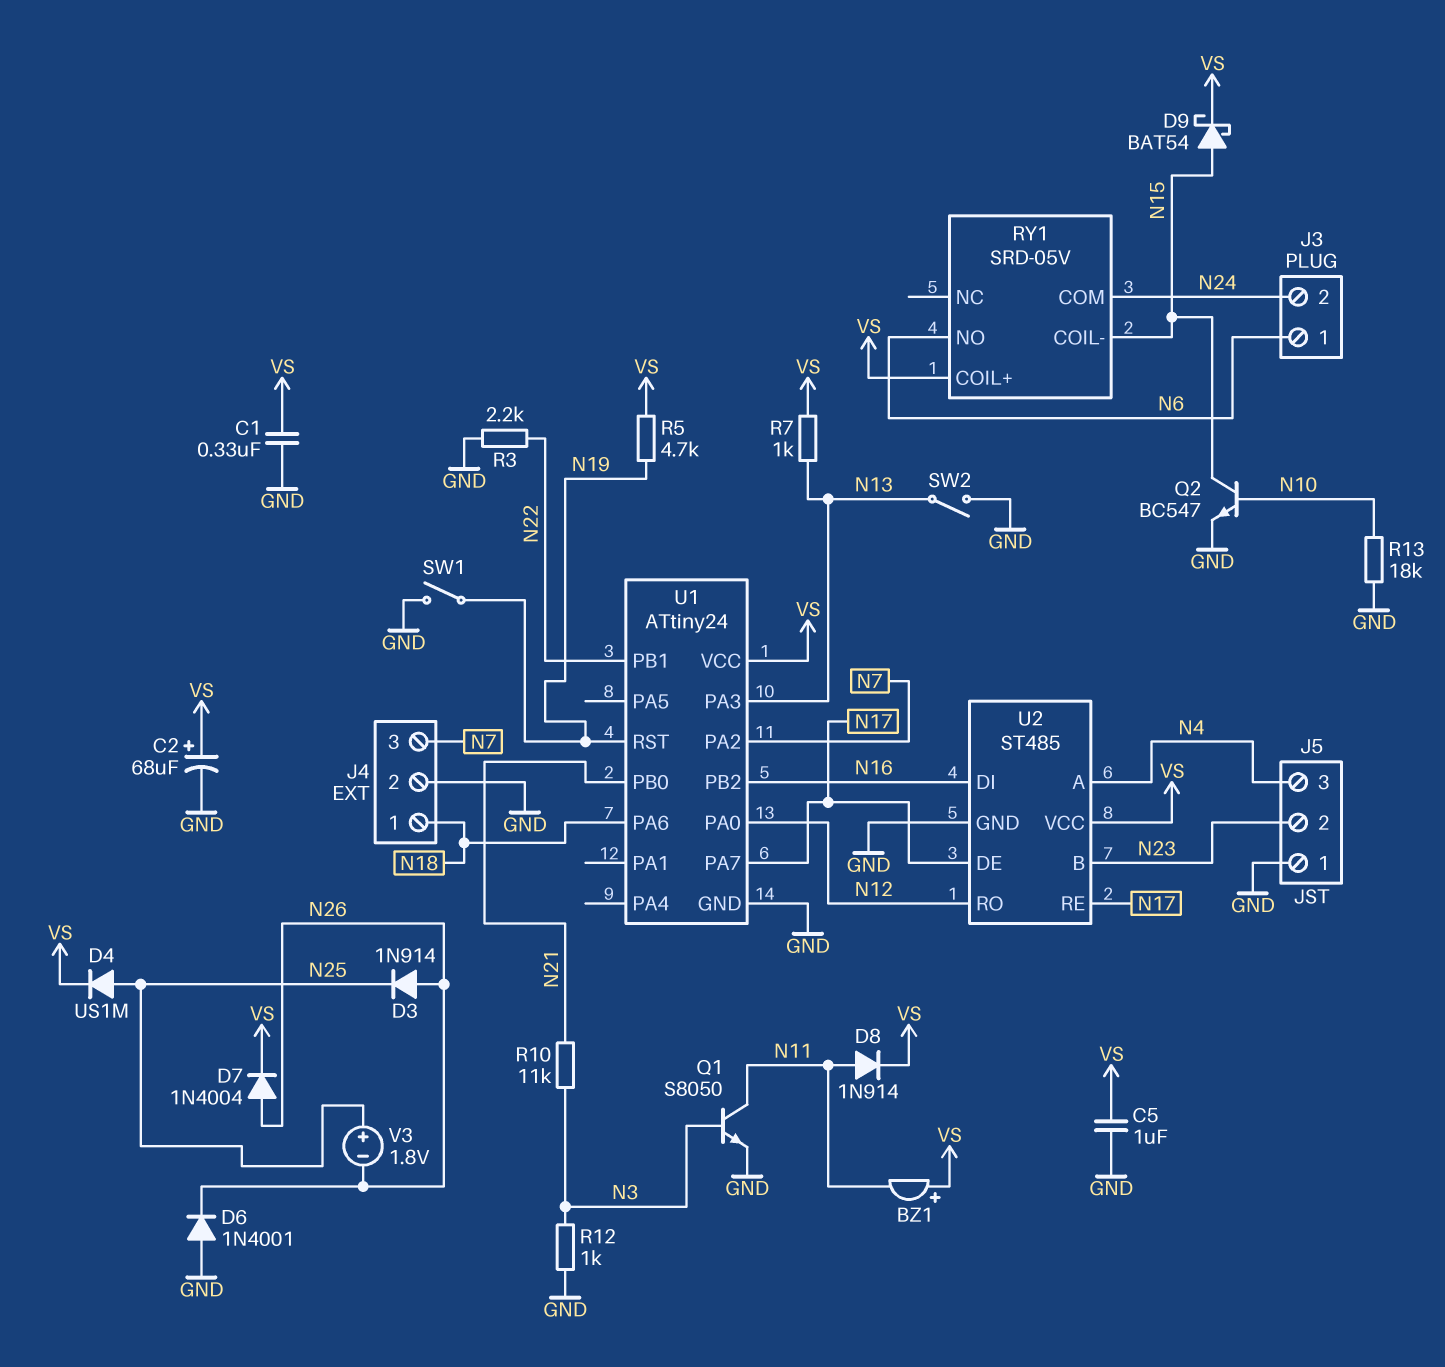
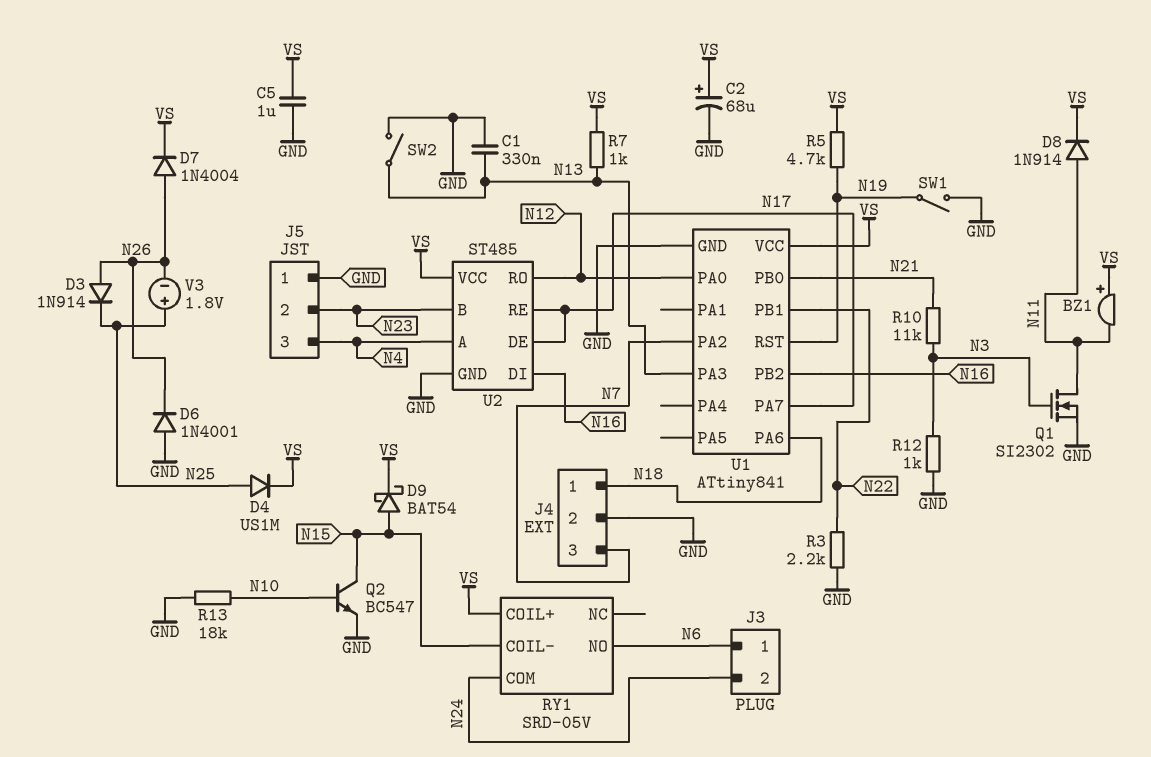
C1: 330nF (GND, VS) -> 330nF (GND, N13)
Q1: NPN S8050 (B N3, C N11, E GND) -> NMOS SI2302 (G N3, D N11, S GND)
U1: ATtiny24 -> ATtiny841

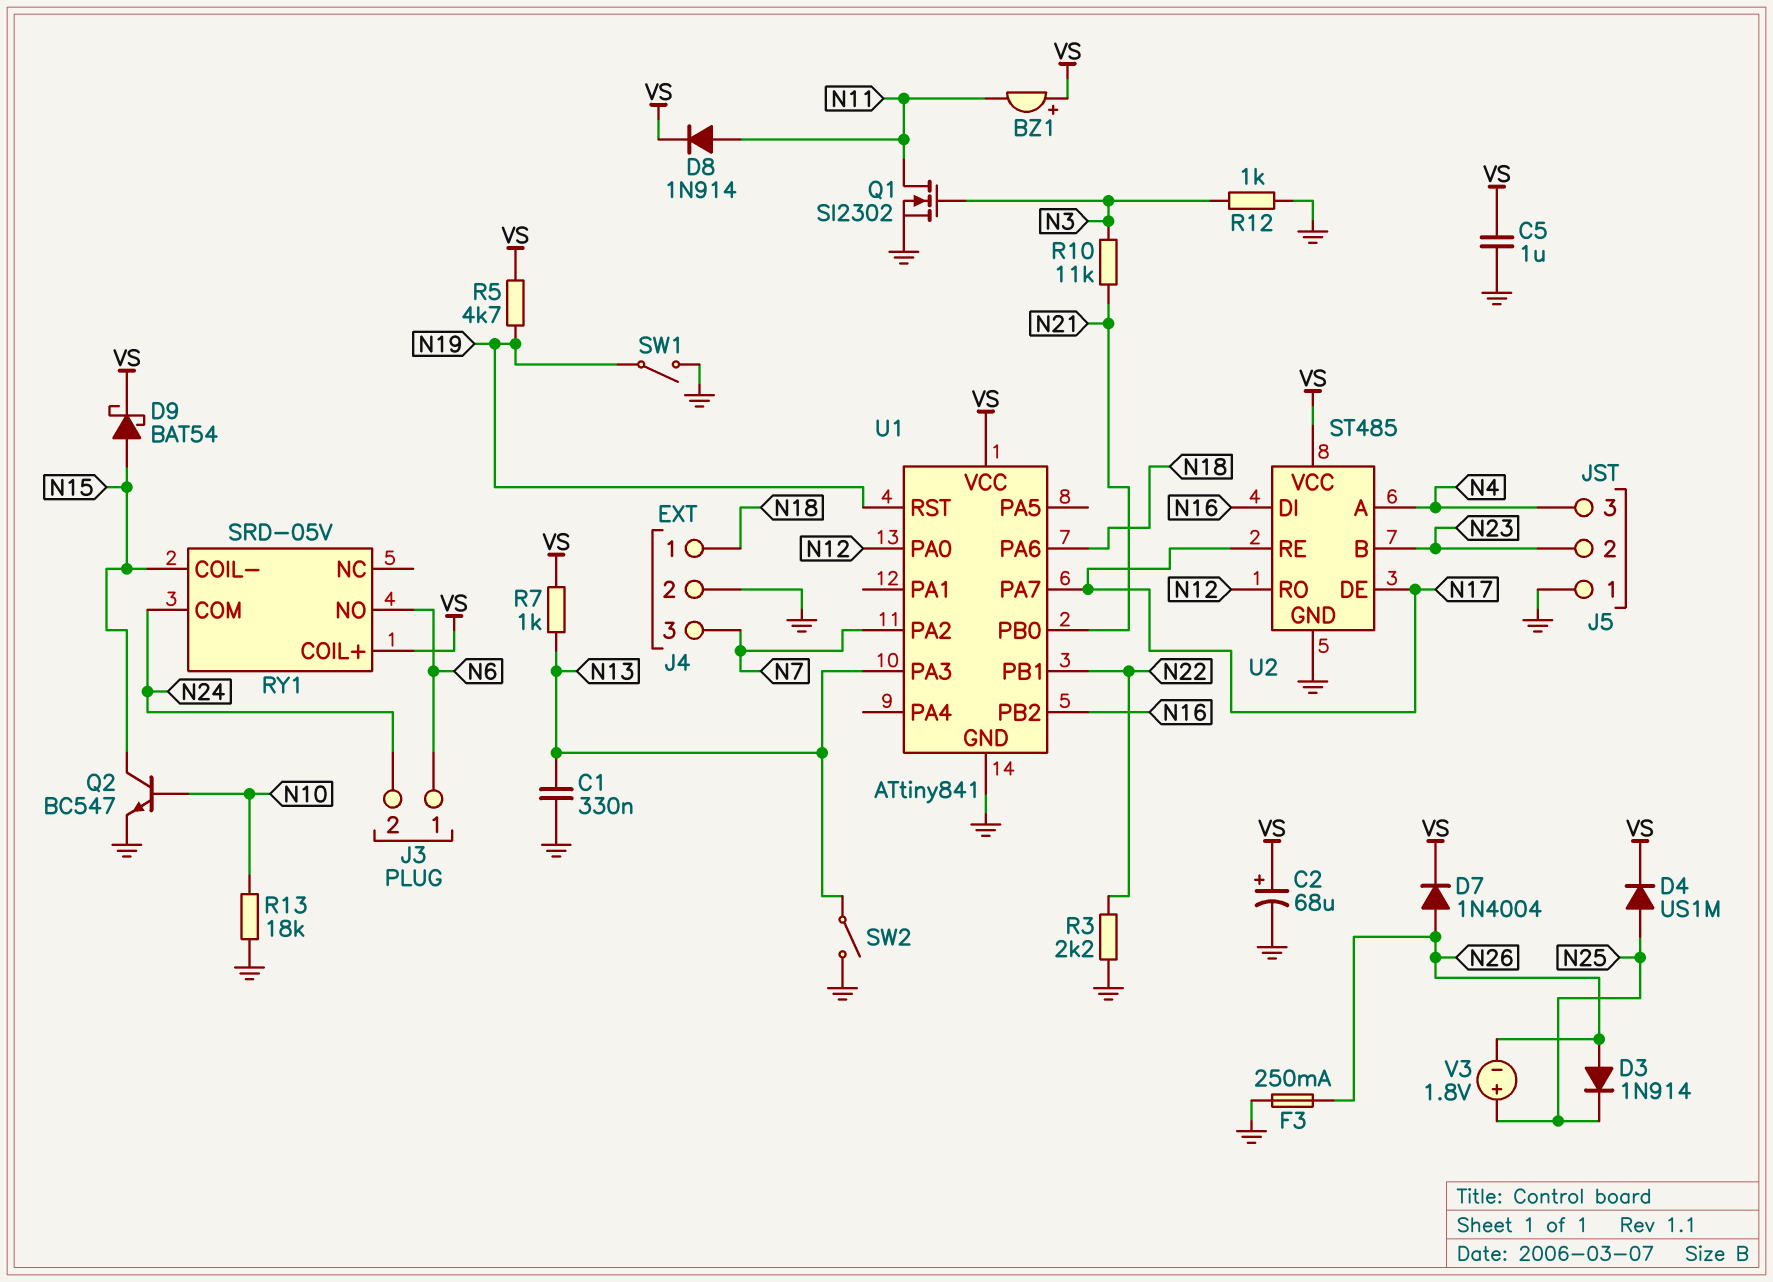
D6: diode 1N4001 (A GND, K N26) -> none
F3: none -> 250mA (GND, N26)

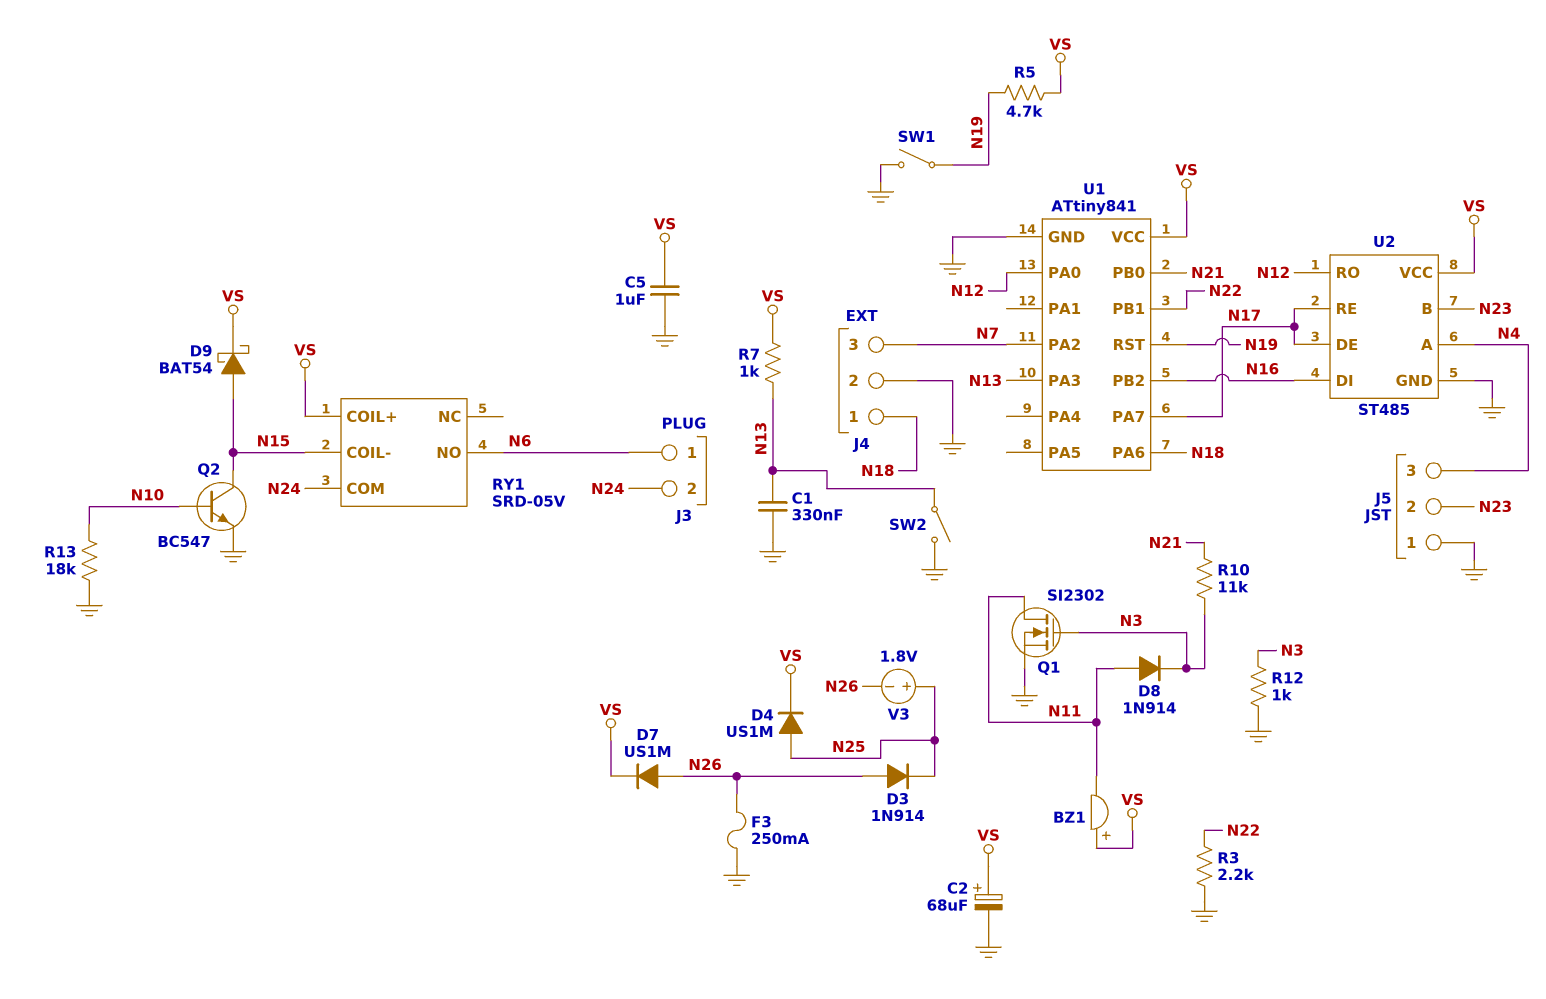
D7: diode 1N4004 (A N26, K VS) -> diode US1M (A N26, K VS)
D8: diode 1N914 (A N11, K VS) -> diode 1N914 (A N11, K N3)

